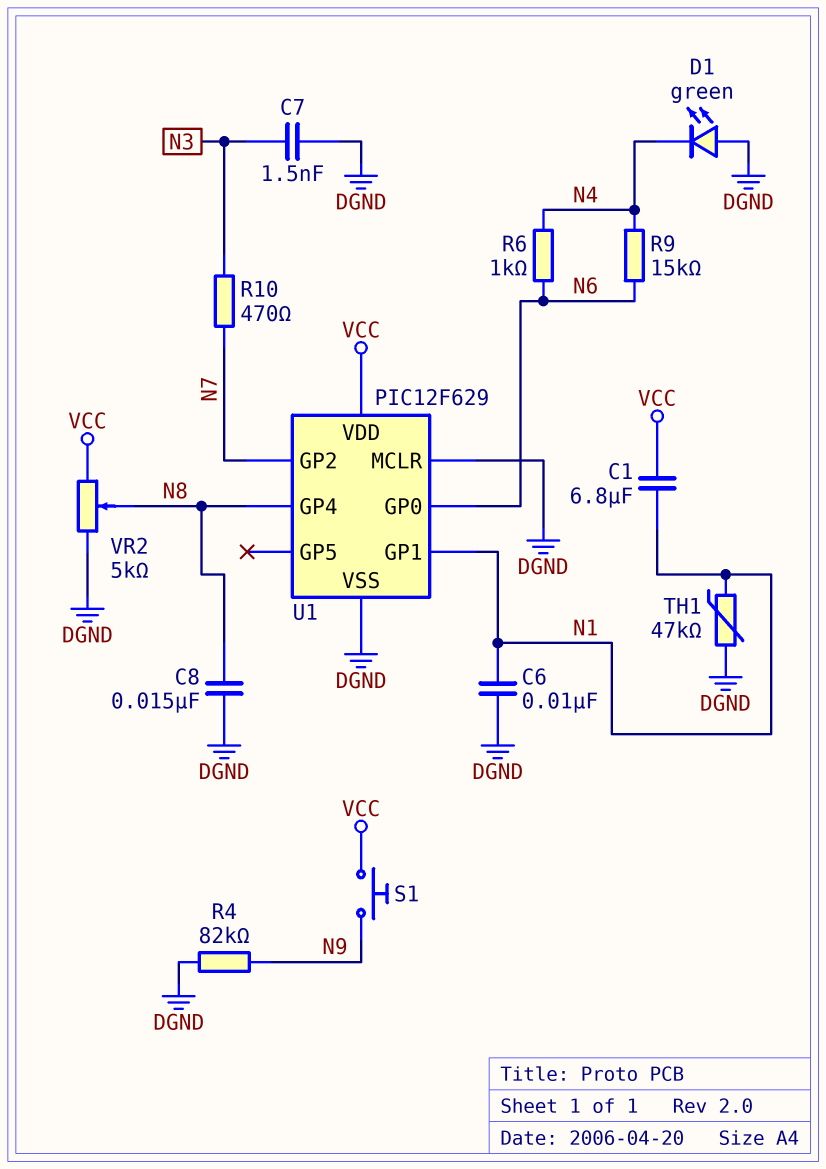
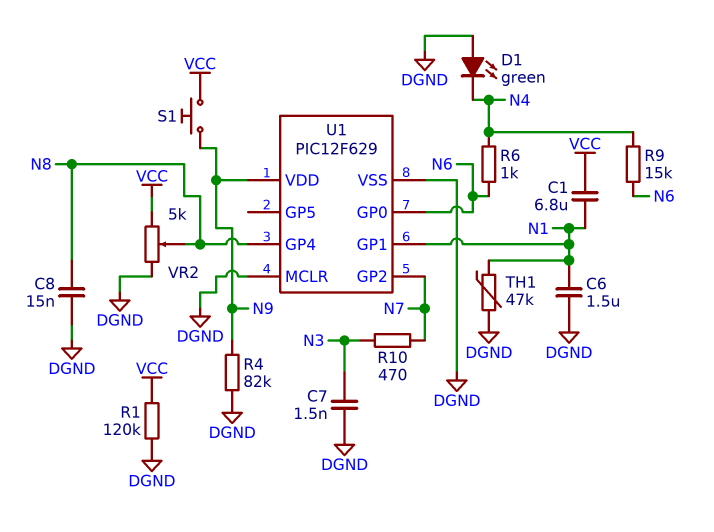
C6: 10nF (DGND, N1) -> 1.5uF (DGND, N1)
R1: none -> 120k (DGND, VCC)
U1 pin VDD: VCC -> N9

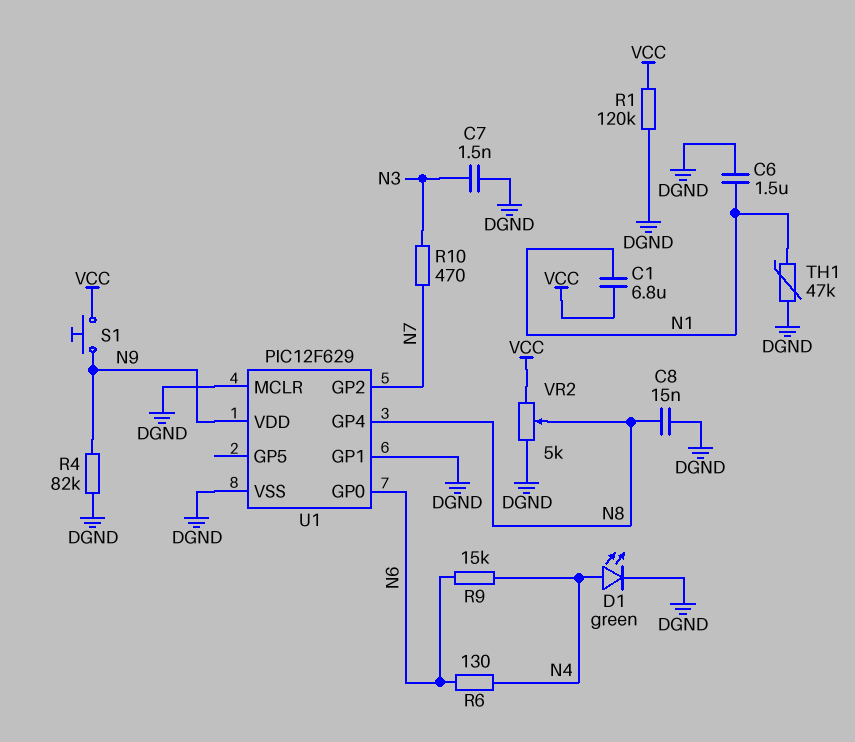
D1: LED green (A DGND, K N4) -> LED green (A N4, K DGND)
R6: 1k (N4, N6) -> 130 (N4, N6)
U1 pin GP1: N1 -> DGND

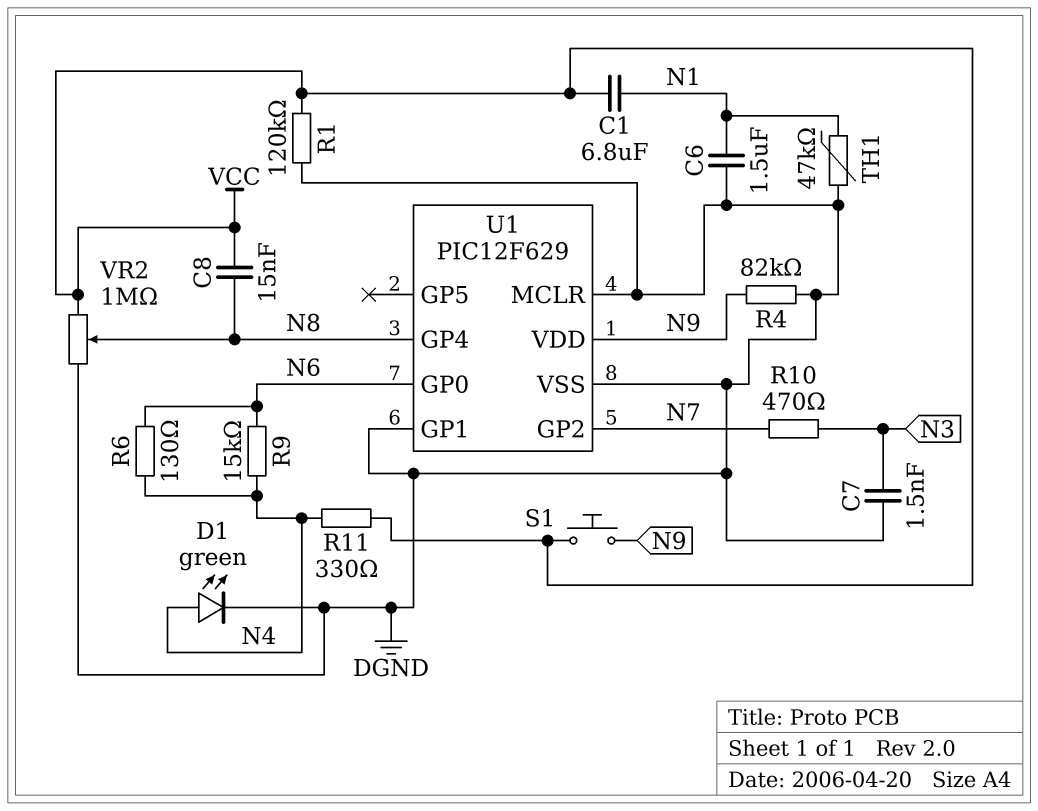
C8: 15nF (DGND, N8) -> 15nF (N8, VCC)
R11: none -> 330 (N4, VCC)
VR2: 5k (DGND, VCC, wiper N8) -> 1M (DGND, VCC, wiper N8)

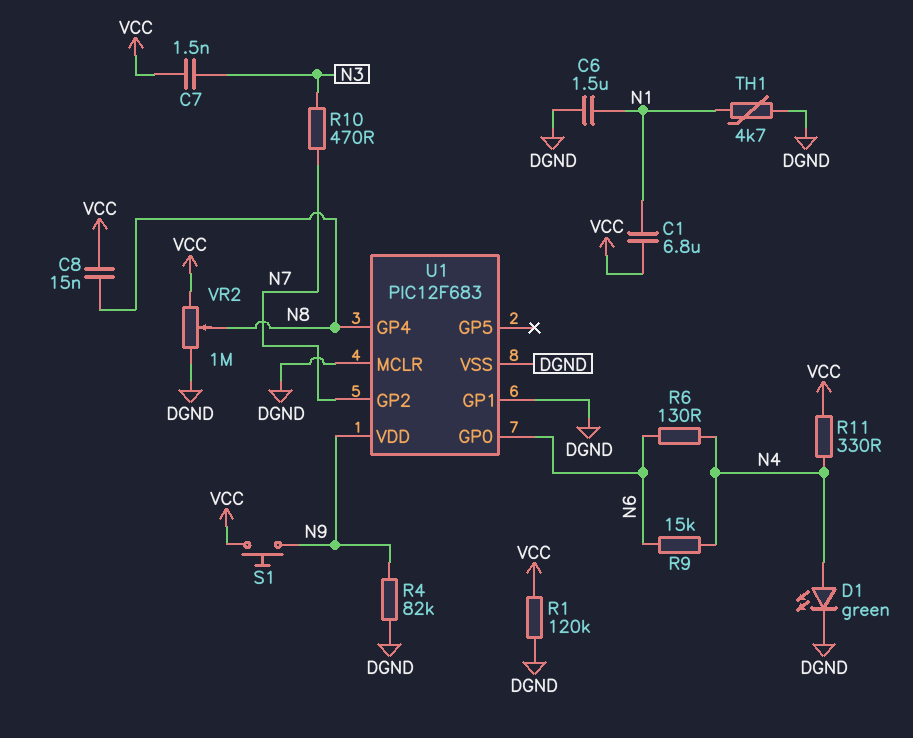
C7: 1.5nF (DGND, N3) -> 1.5nF (N3, VCC)
TH1: 47k (DGND, N1) -> 4.7k (DGND, N1)
U1: PIC12F629 -> PIC12F683

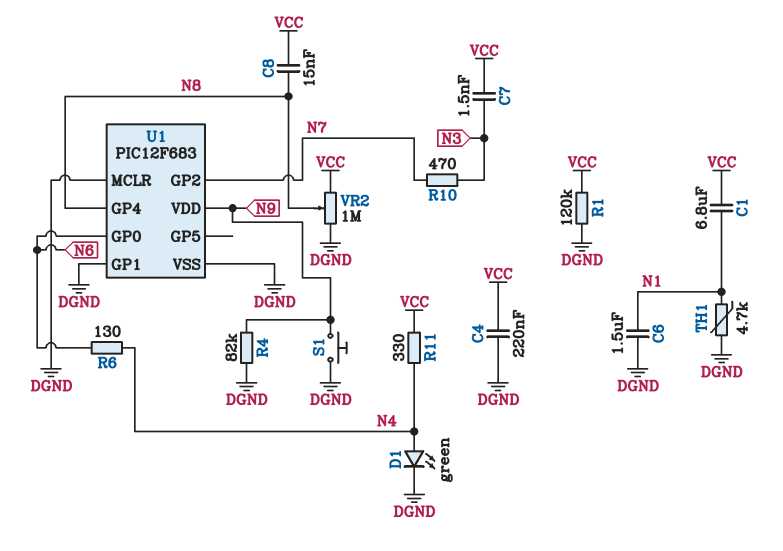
C4: none -> 220nF (DGND, VCC)
R9: 15k (N4, N6) -> none
S1: button (N9, VCC) -> button (DGND, N9)

